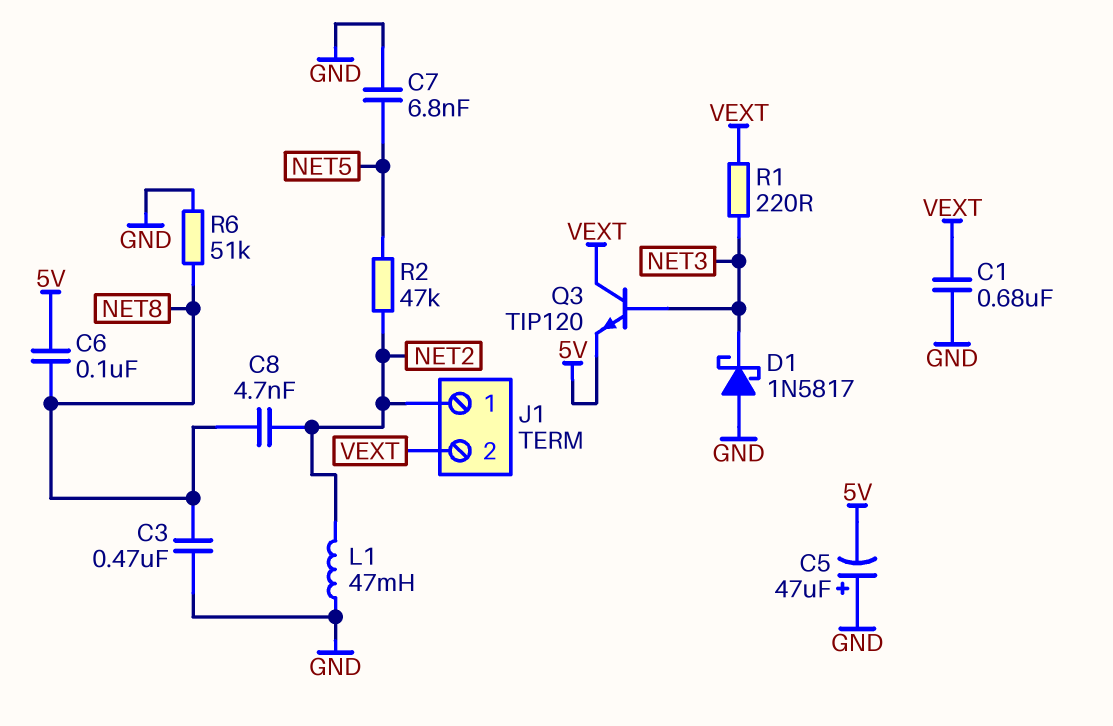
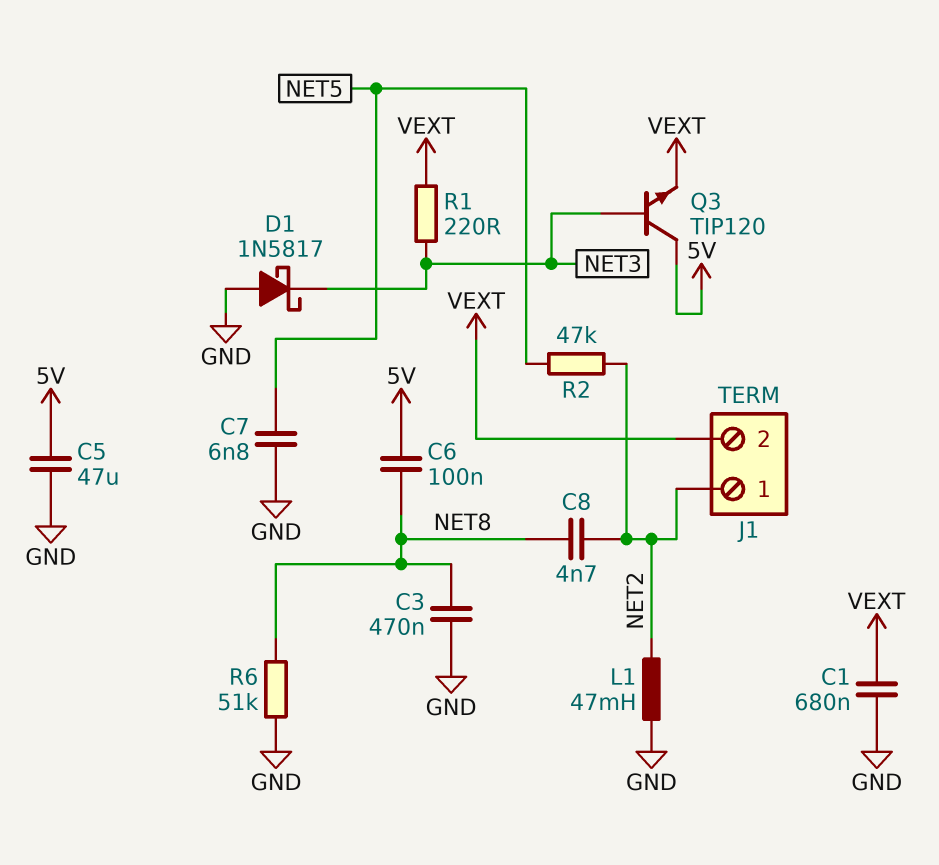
C5: 47uF (plus GND, minus 5V) -> 47uF (5V, GND)
Q3: NPN TIP120 (B NET3, C VEXT, E 5V) -> NPN TIP120 (B NET3, C 5V, E VEXT)

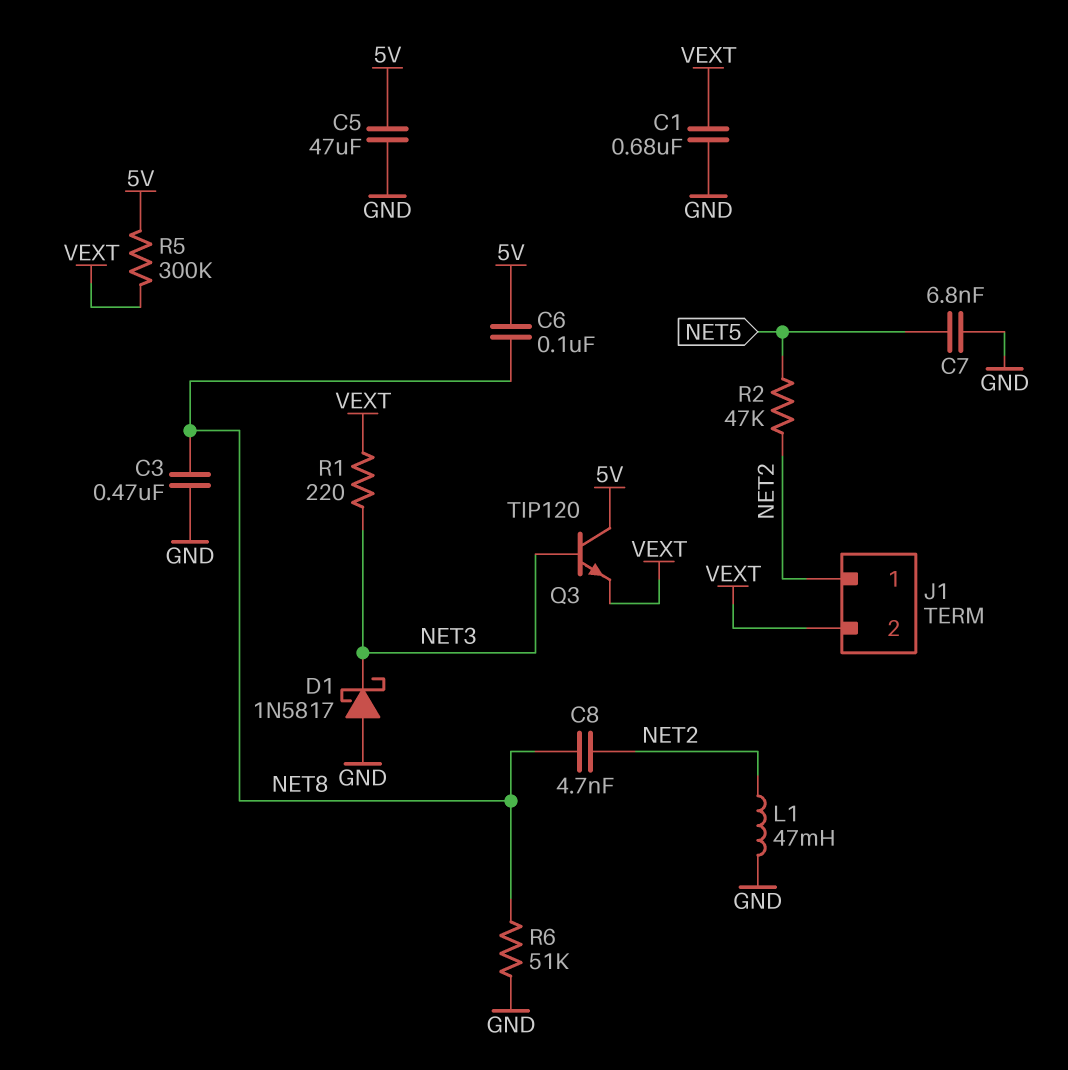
R5: none -> 300k (5V, VEXT)

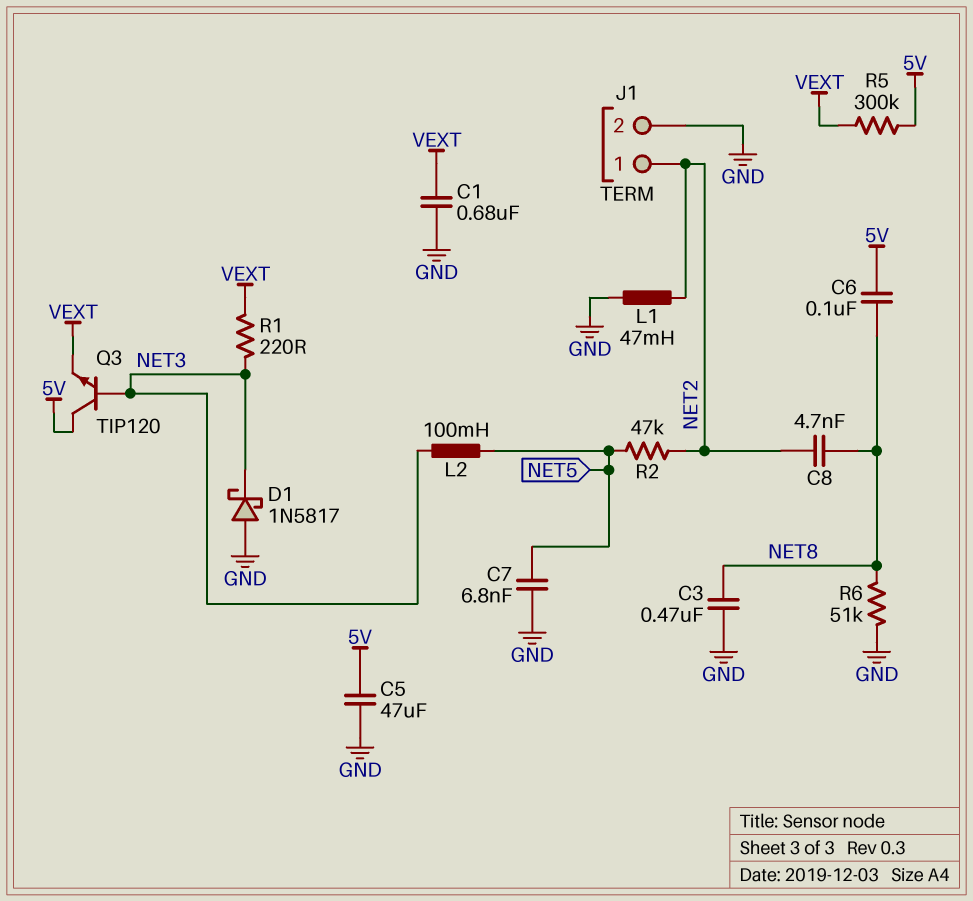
J1 pin 2: VEXT -> GND
L2: none -> 100mH (NET3, NET5)

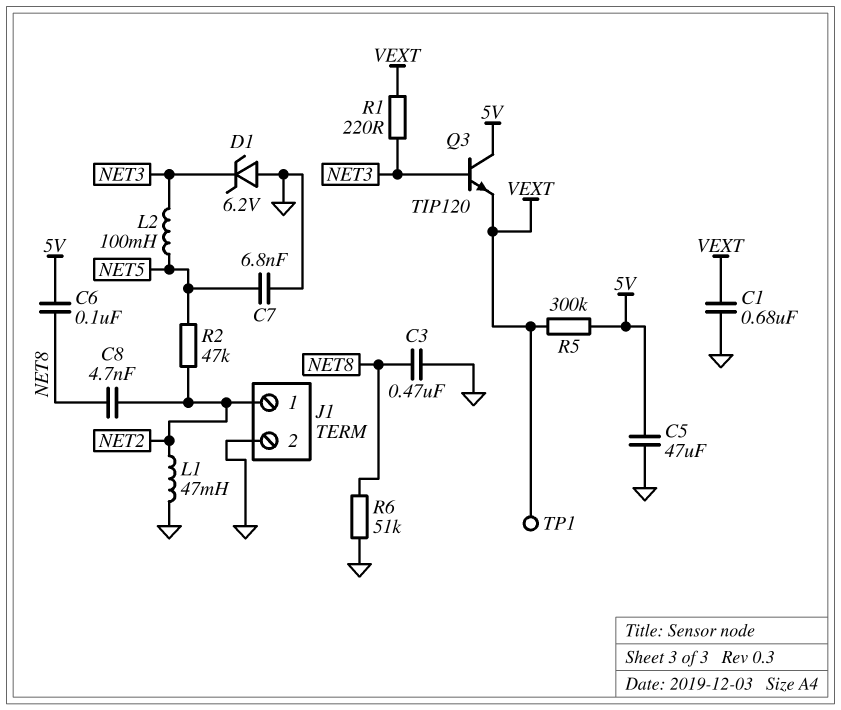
D1: schottky 1N5817 (A GND, K NET3) -> zener 6.2V (A GND, K NET3)
TP1: none -> test point (VEXT)

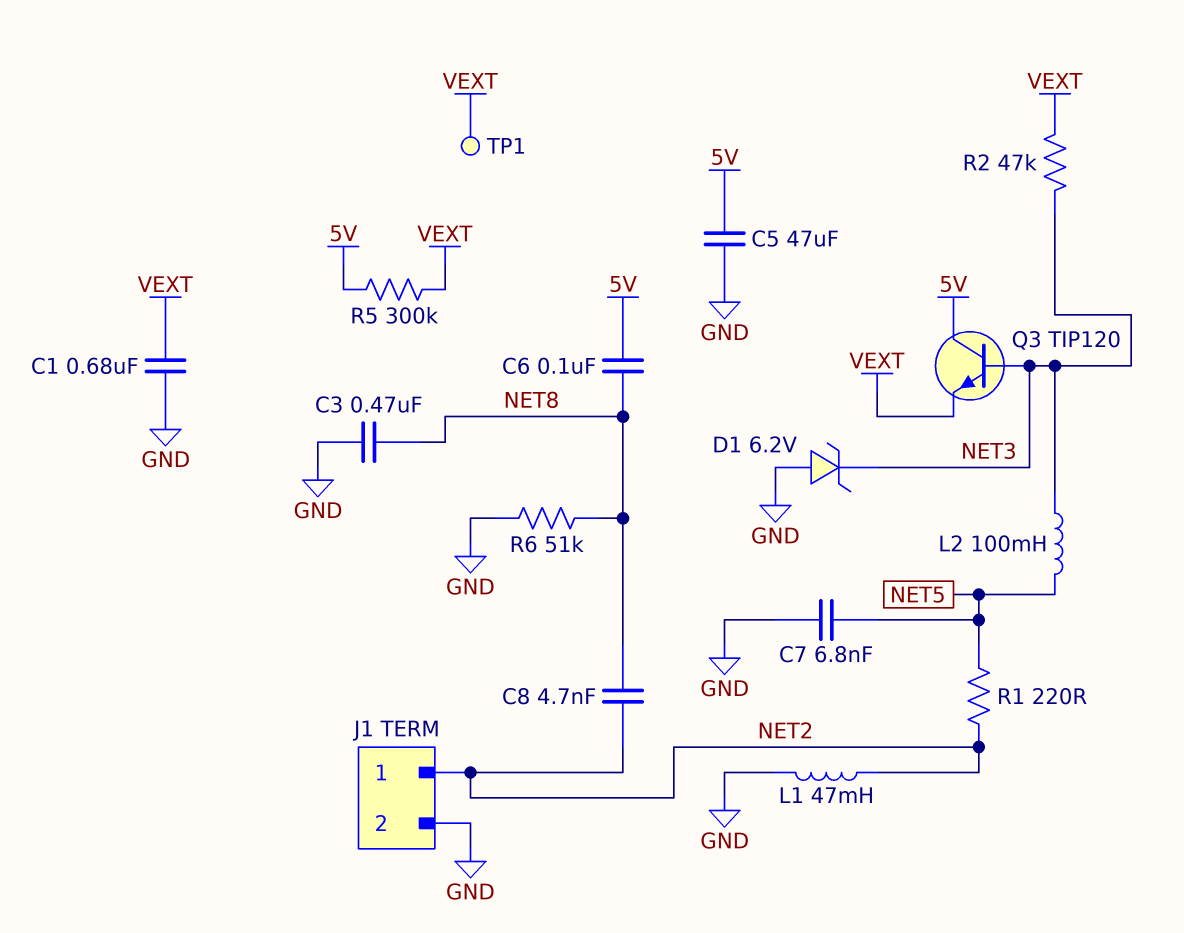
R1: 220 (NET3, VEXT) -> 220 (NET2, NET5)
R2: 47k (NET2, NET5) -> 47k (NET3, VEXT)

